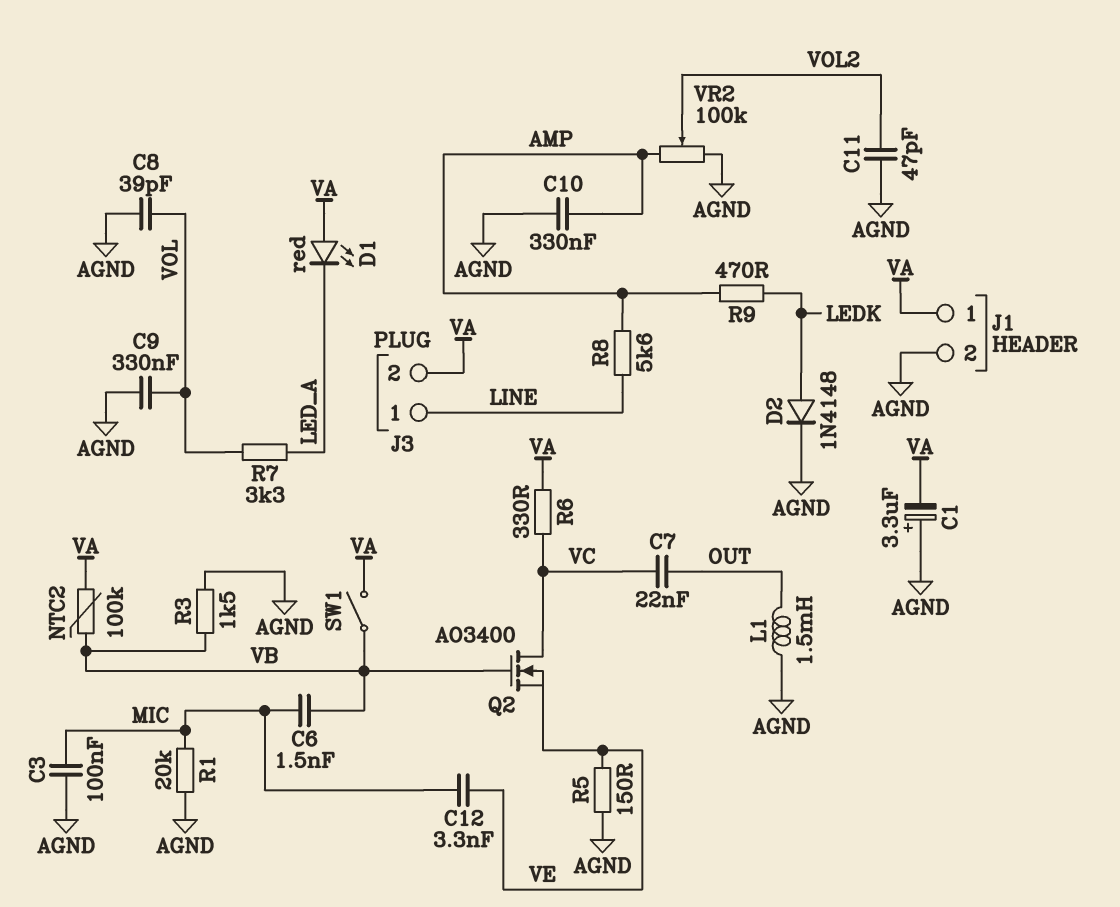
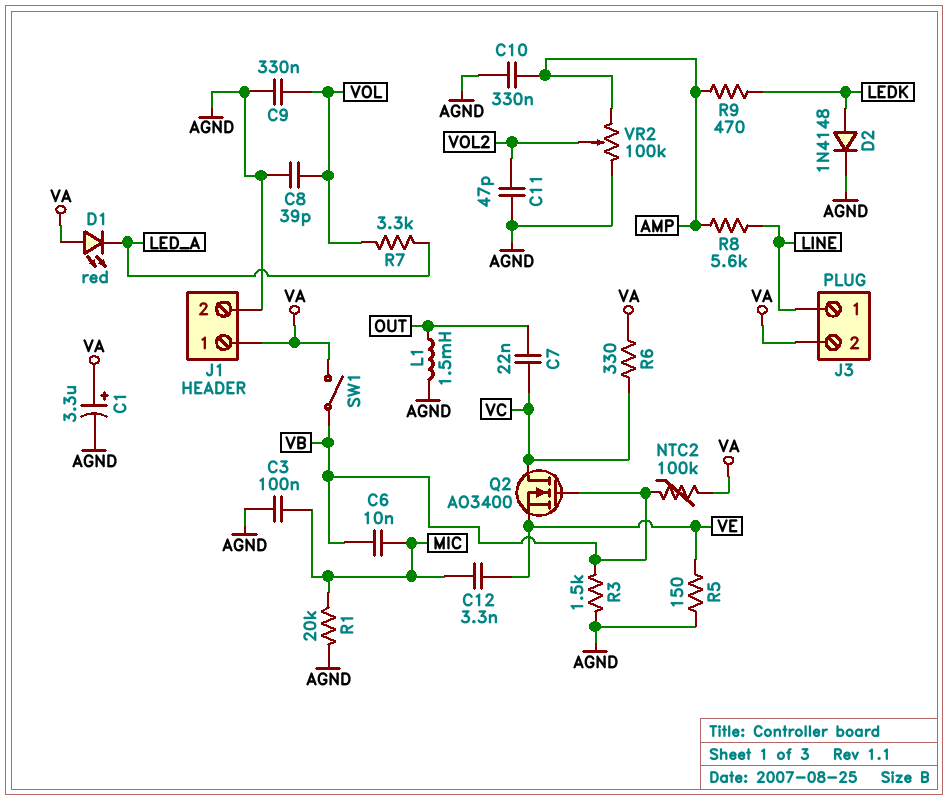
C1: 3.3uF (plus AGND, minus VA) -> 3.3uF (plus VA, minus AGND)
C6: 1.5nF (MIC, VB) -> 10nF (MIC, VB)

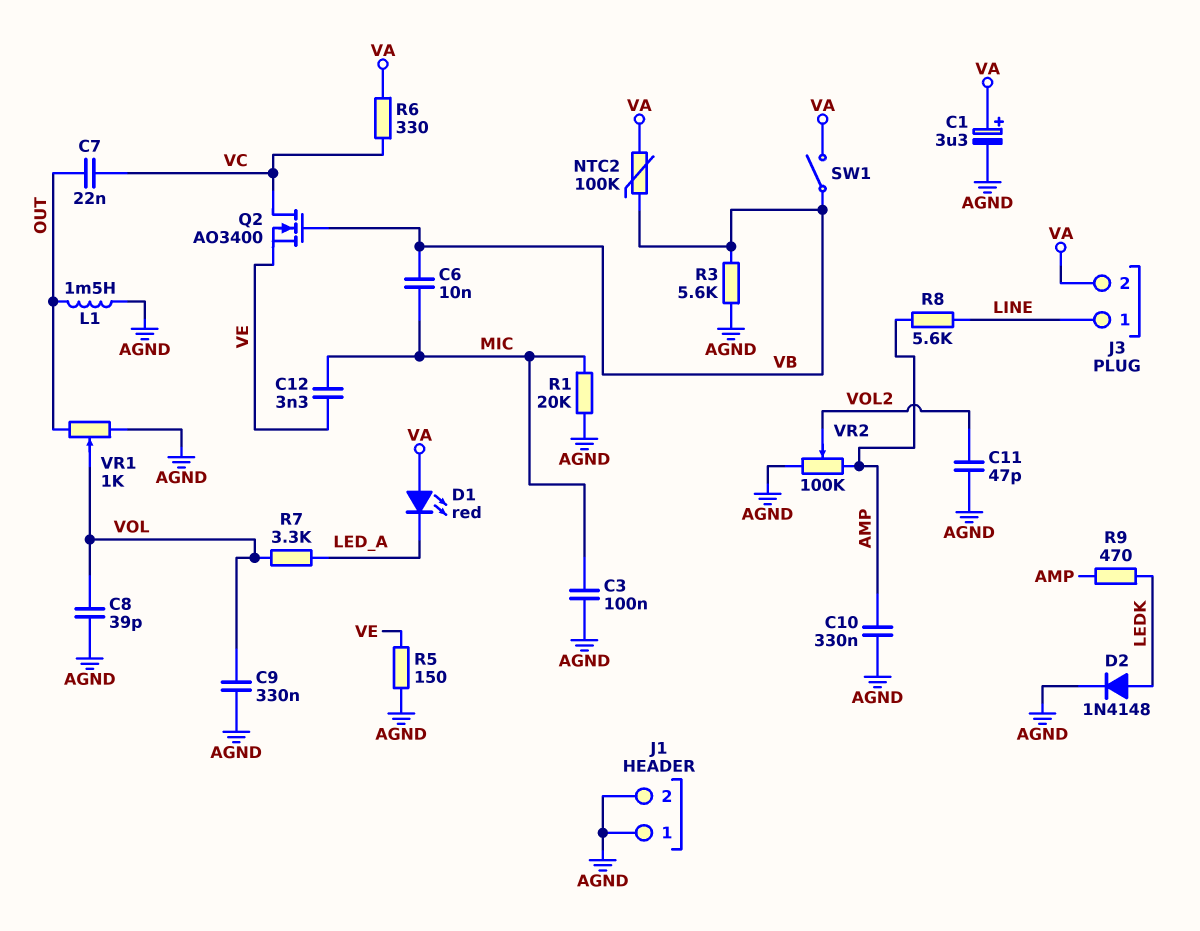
J1 pin 1: VA -> AGND
R3: 1.5k (AGND, VB) -> 5.6k (AGND, VB)
VR1: none -> 1k (AGND, OUT, wiper VOL)

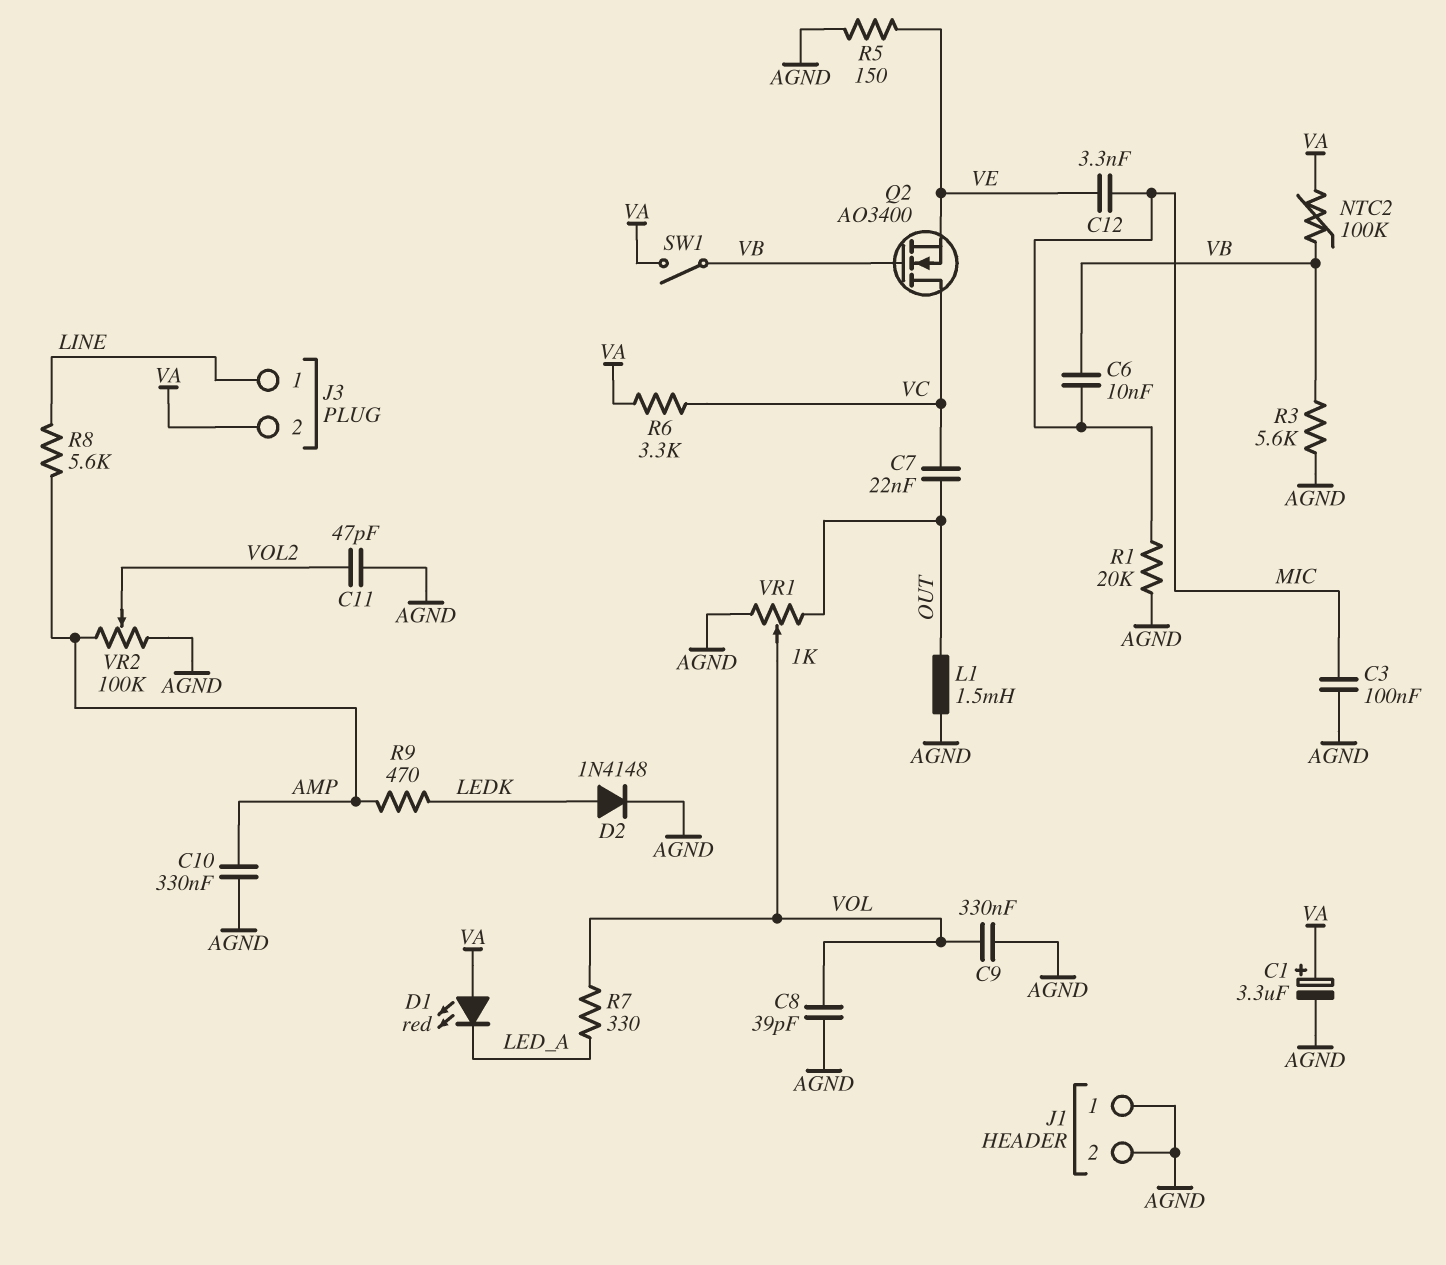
R6: 330 (VA, VC) -> 3.3k (VA, VC)
R7: 3.3k (LED_A, VOL) -> 330 (LED_A, VOL)

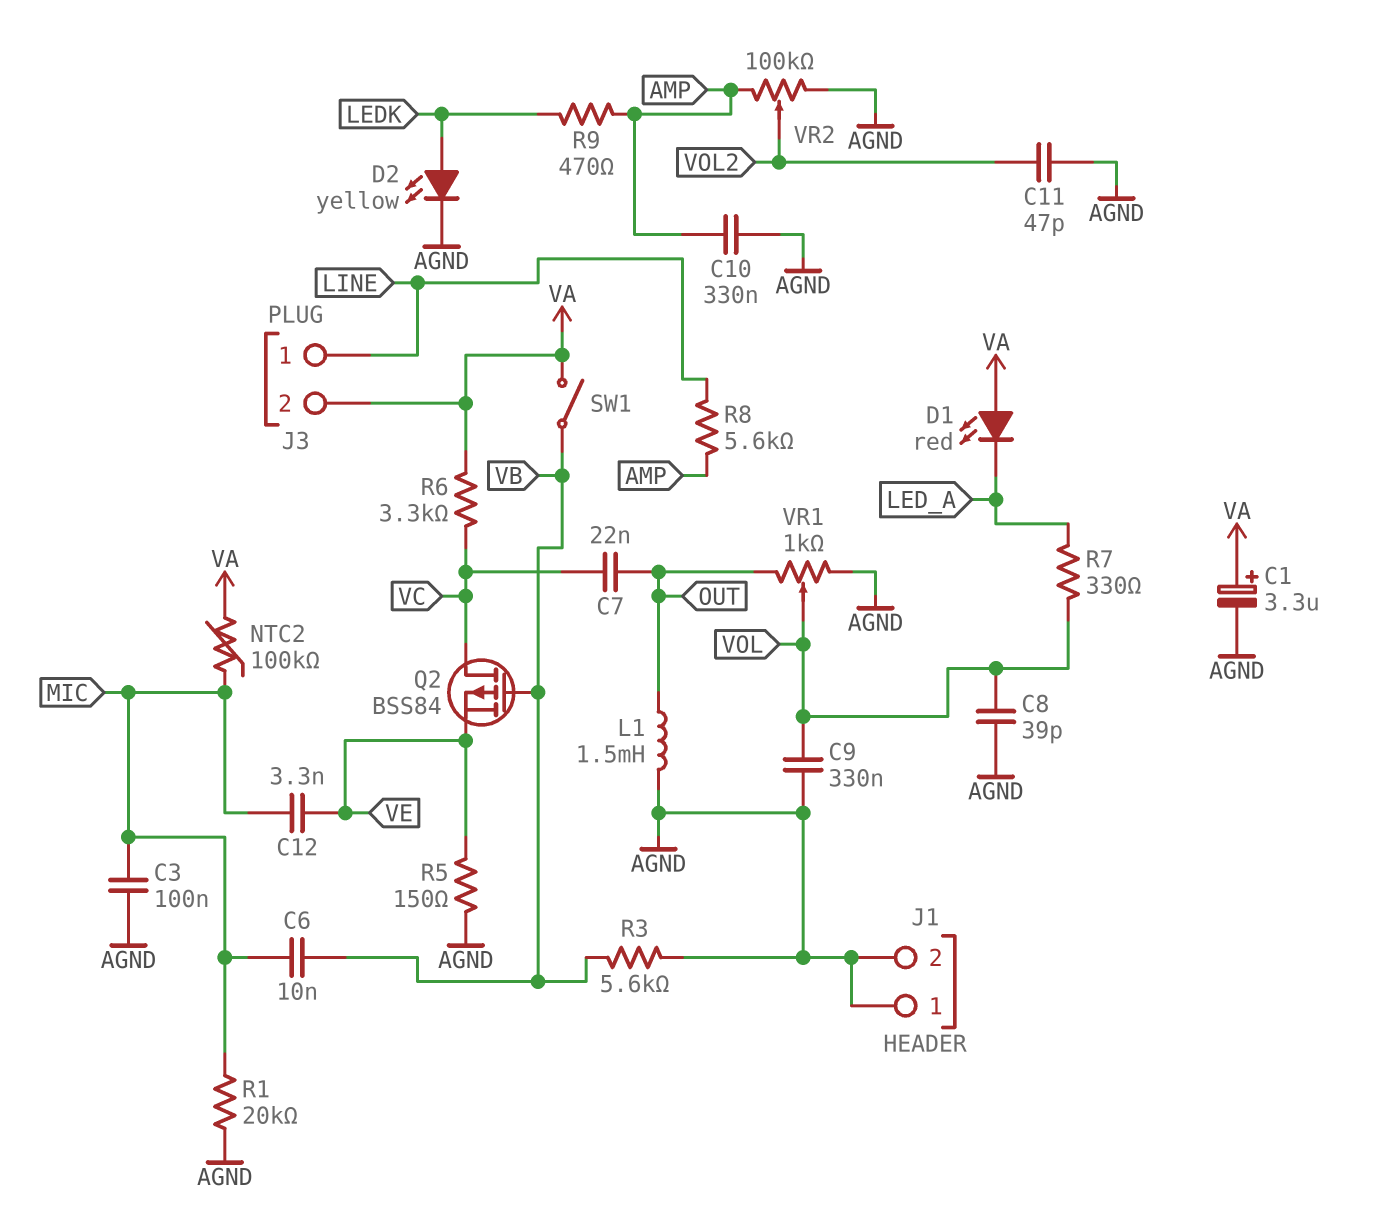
D2: diode 1N4148 (A LEDK, K AGND) -> LED yellow (A LEDK, K AGND)
NTC2: 100k (VA, VB) -> 100k (MIC, VA)
Q2: NMOS AO3400 (G VB, D VC, S VE) -> PMOS BSS84 (G VB, D VC, S VE)

